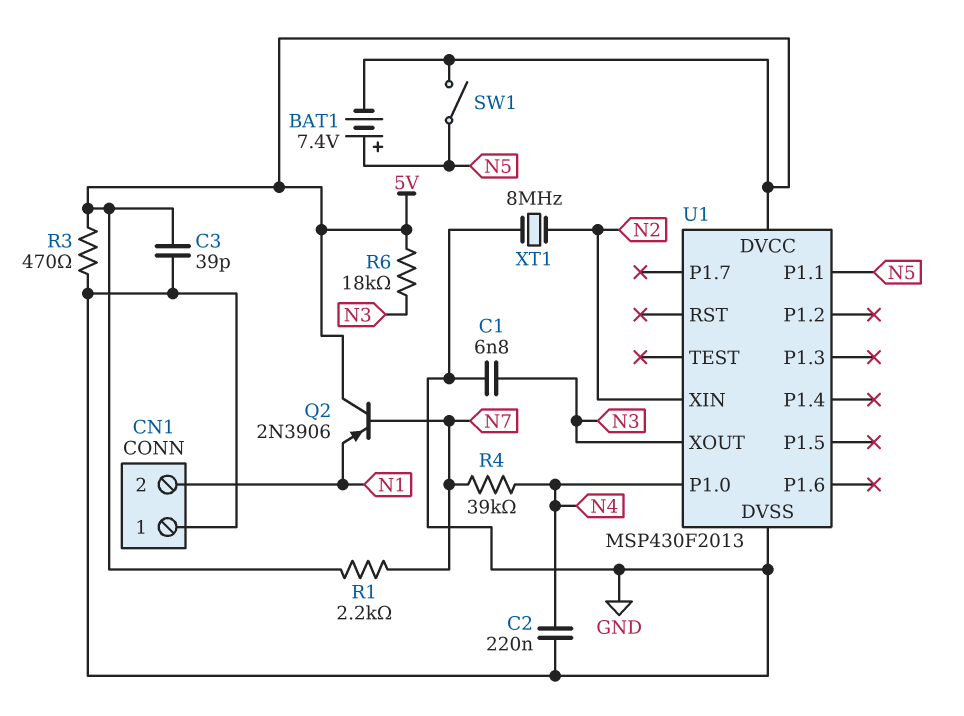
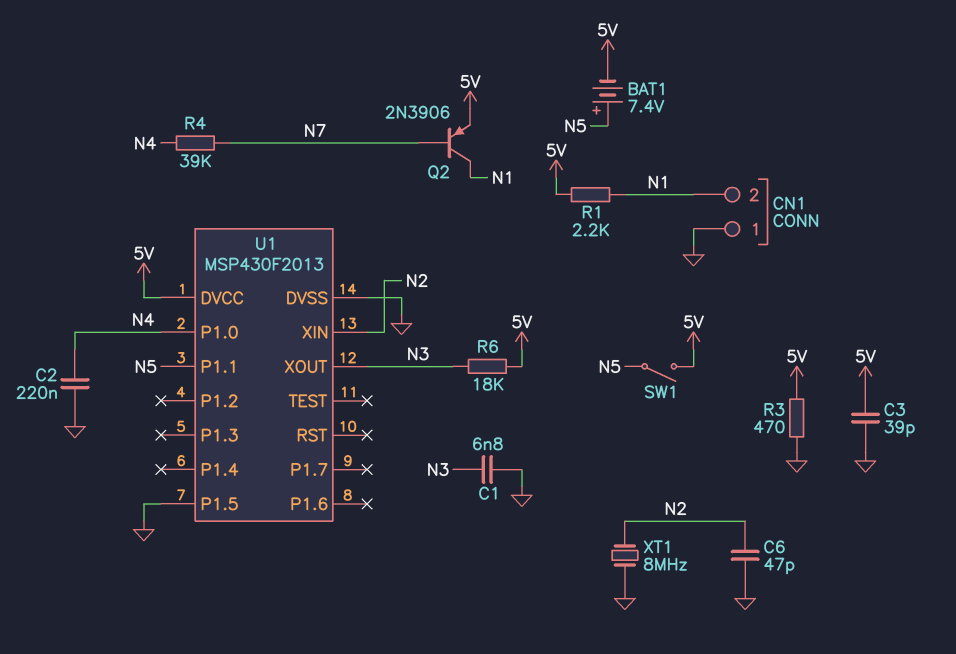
C6: none -> 47pF (GND, N2)
Q2: PNP 2N3906 (B N7, C 5V, E N1) -> PNP 2N3906 (B N7, C N1, E 5V)
R1: 2.2k (5V, N7) -> 2.2k (5V, N1)
U1 pin P1.5: none -> GND

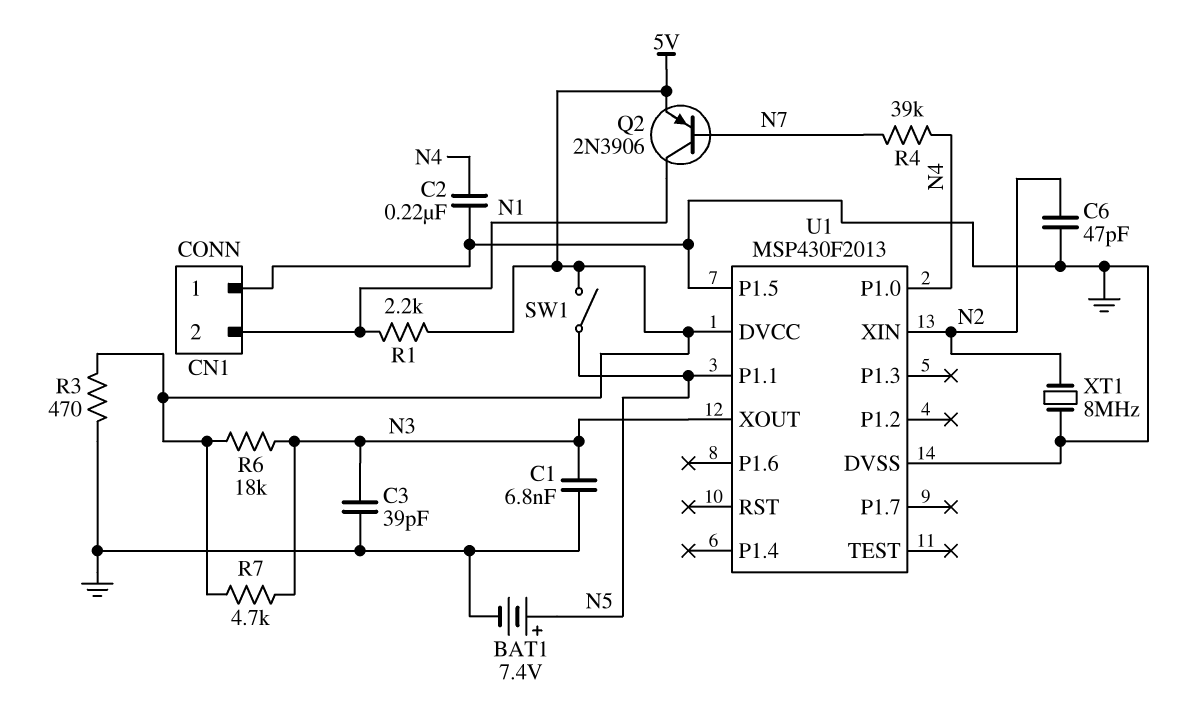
BAT1: 7.4V (plus N5, minus 5V) -> 7.4V (plus N5, minus GND)
C3: 39pF (5V, GND) -> 39pF (GND, N3)
R7: none -> 4.7k (5V, N3)

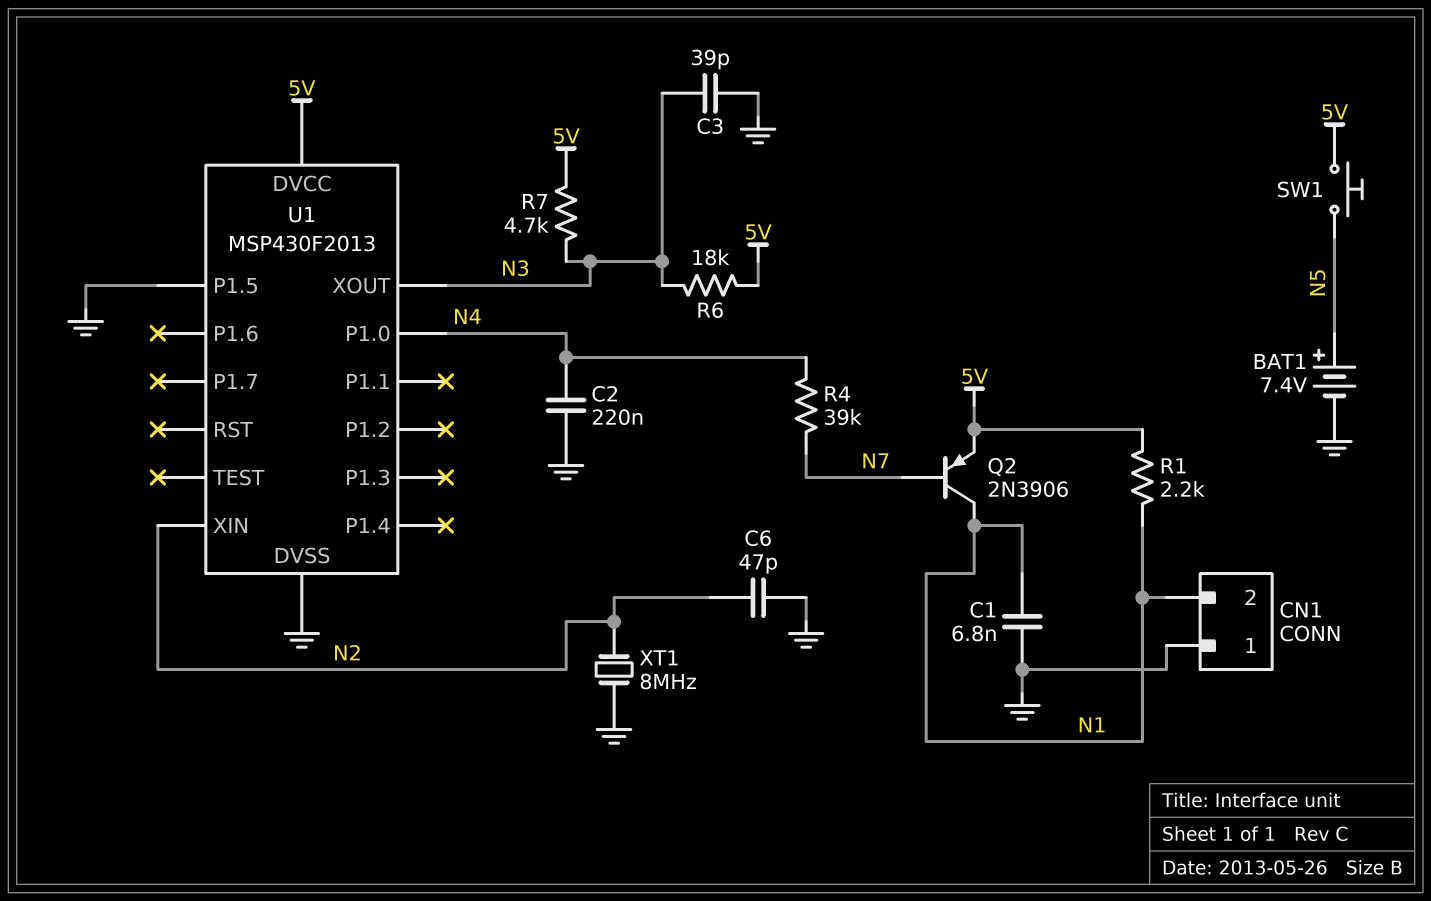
C1: 6.8nF (GND, N3) -> 6.8nF (GND, N1)
R3: 470 (5V, GND) -> none
SW1: switch (5V, N5) -> button (5V, N5)
U1 pin P1.1: N5 -> none

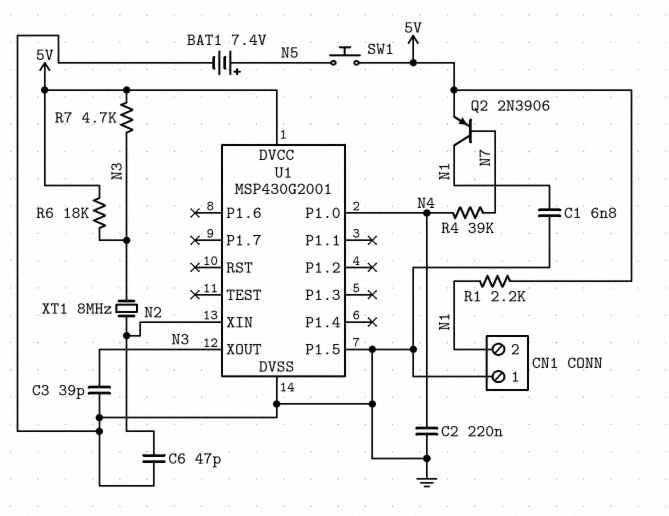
U1: MSP430F2013 -> MSP430G2001
XT1: 8MHz (GND, N2) -> 8MHz (N2, N3)

